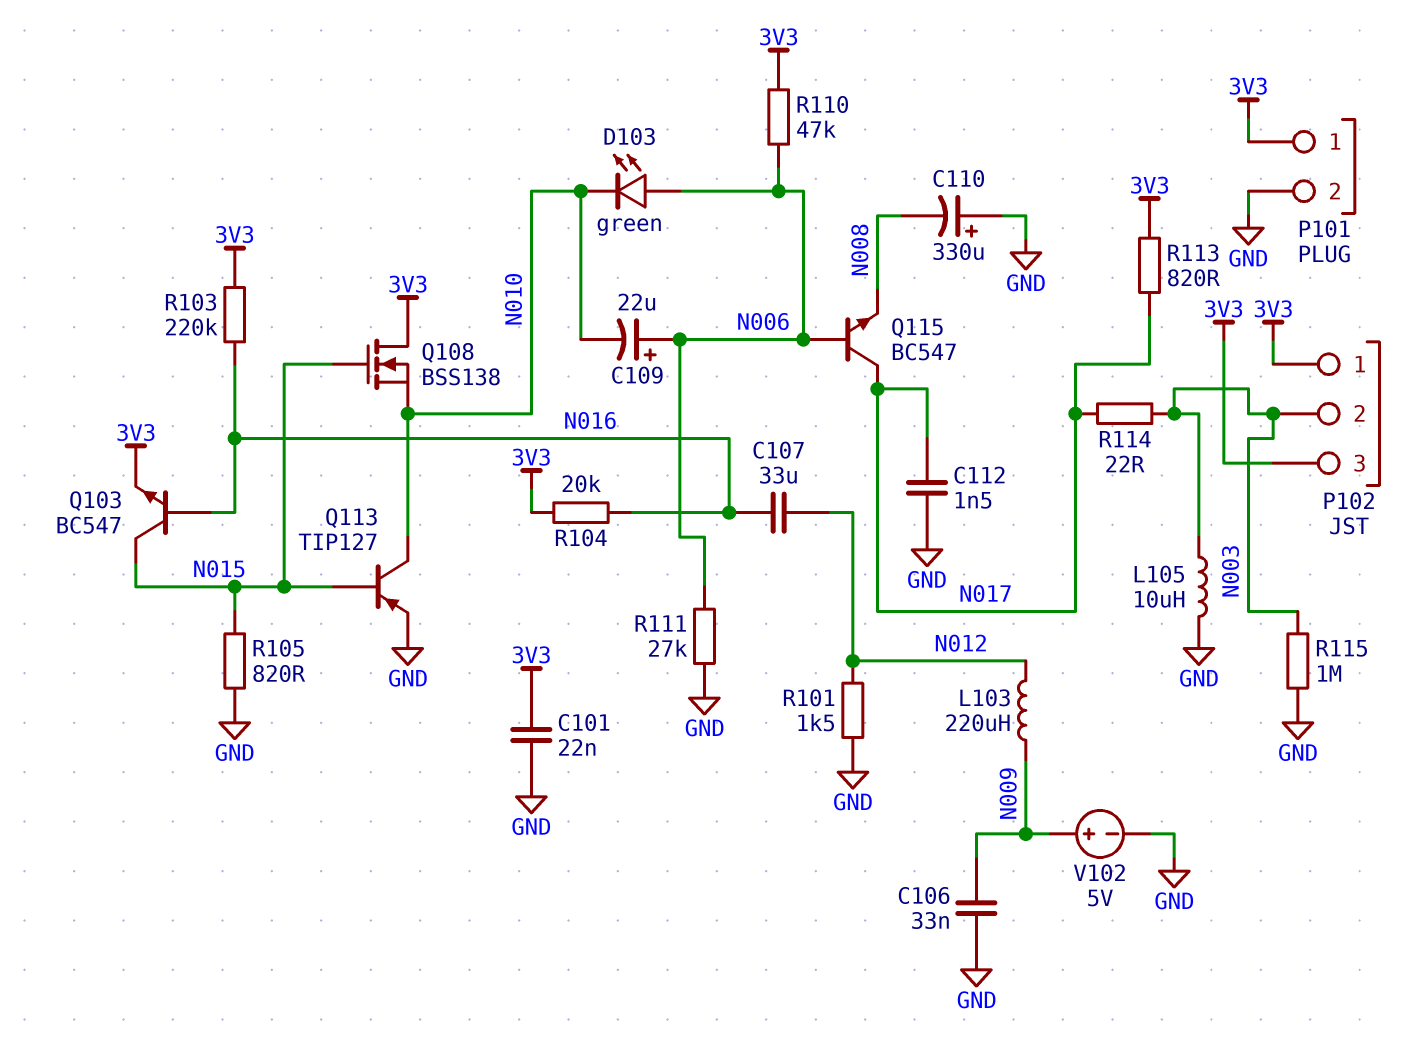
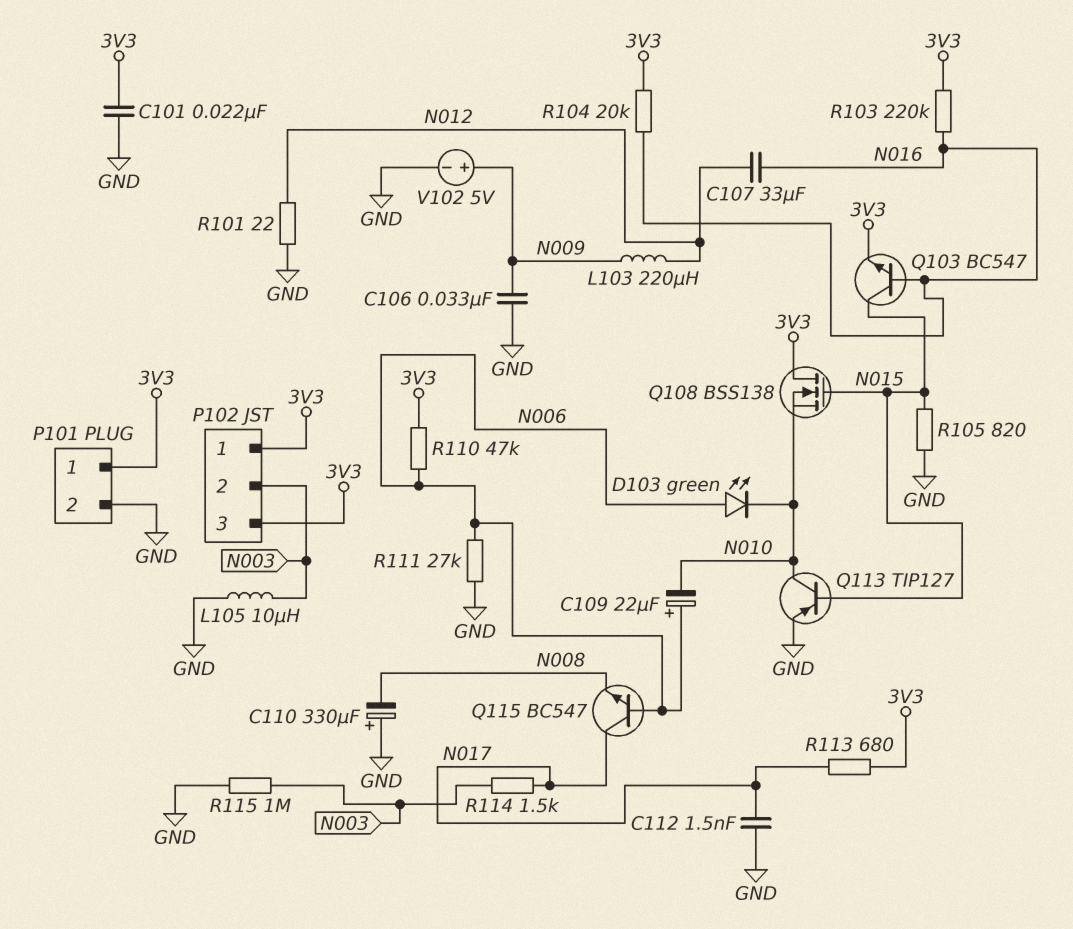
R101: 1.5k (GND, N012) -> 22 (GND, N012)
R113: 820 (3V3, N017) -> 680 (3V3, N017)
R114: 22 (N003, N017) -> 1.5k (N003, N017)

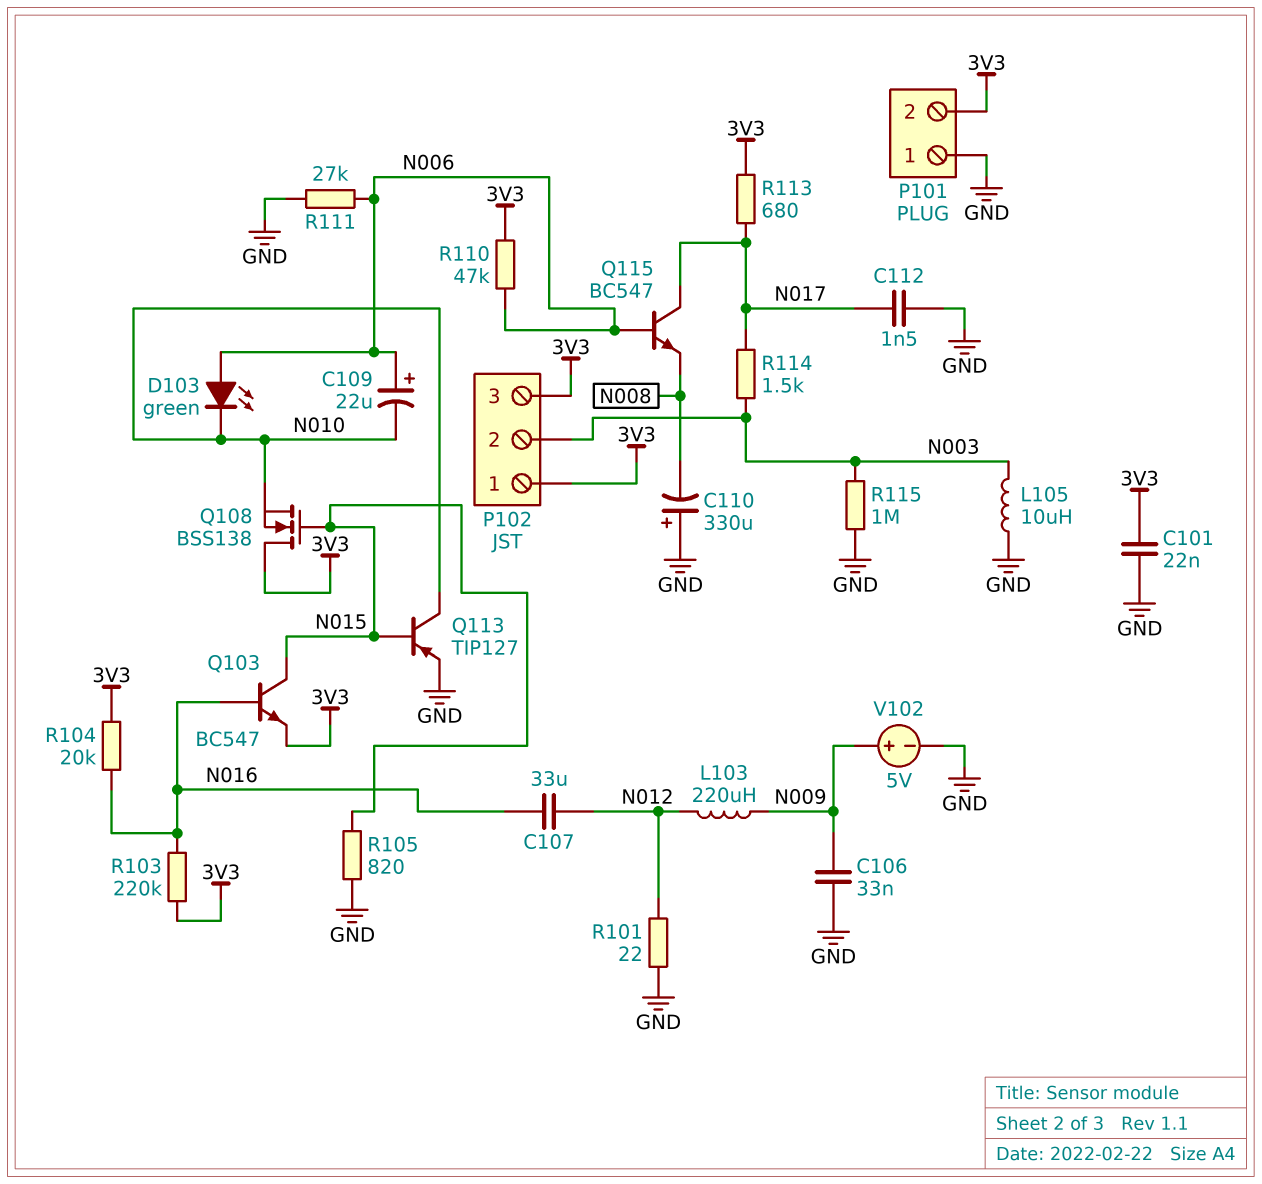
P101 pin 1: 3V3 -> GND
P101 pin 2: GND -> 3V3

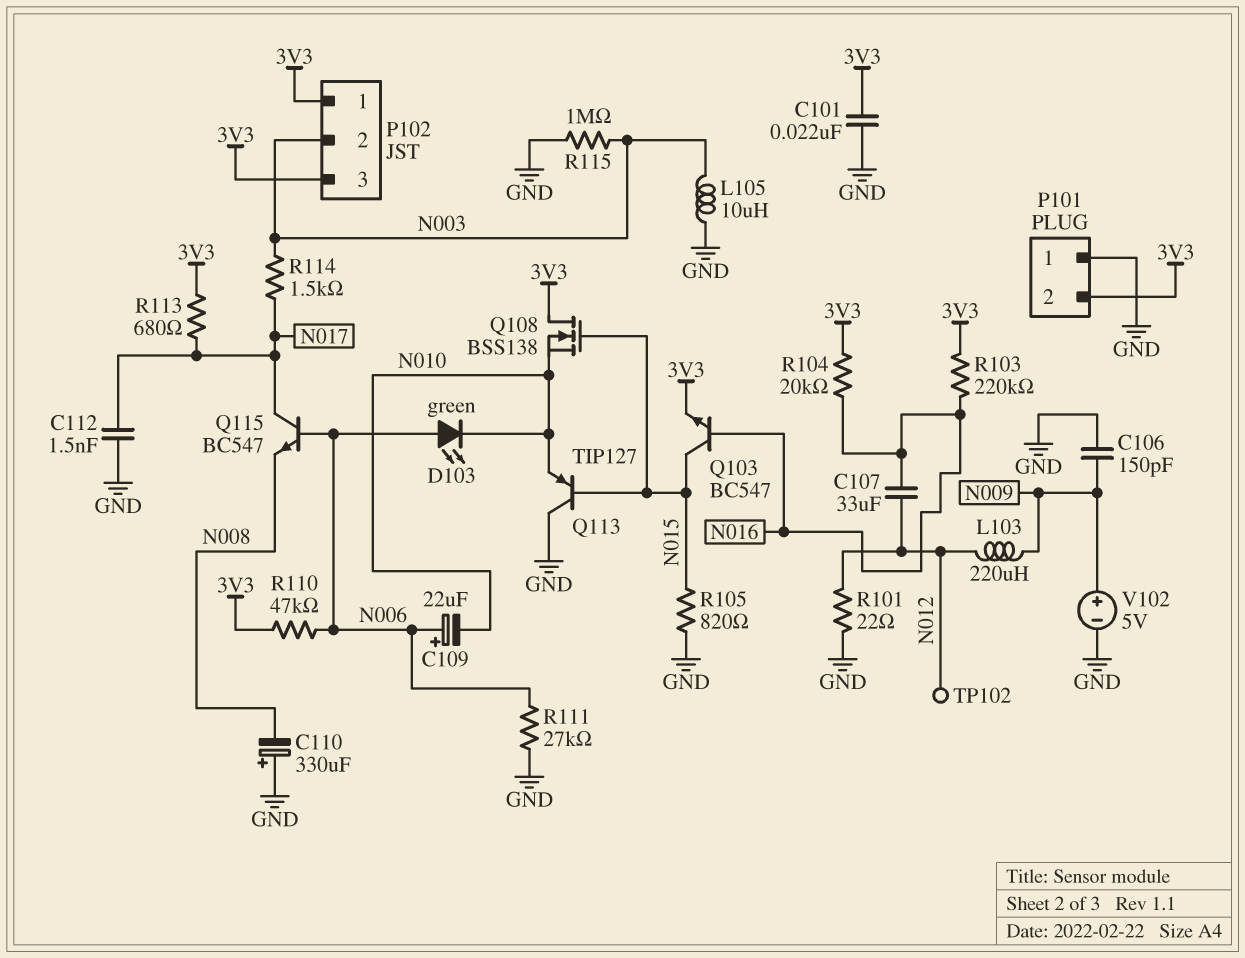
C106: 33nF (GND, N009) -> 150pF (GND, N009)
Q113: PNP TIP127 (B N015, C N010, E GND) -> PNP TIP127 (B N015, C GND, E N010)
TP102: none -> test point (N012)

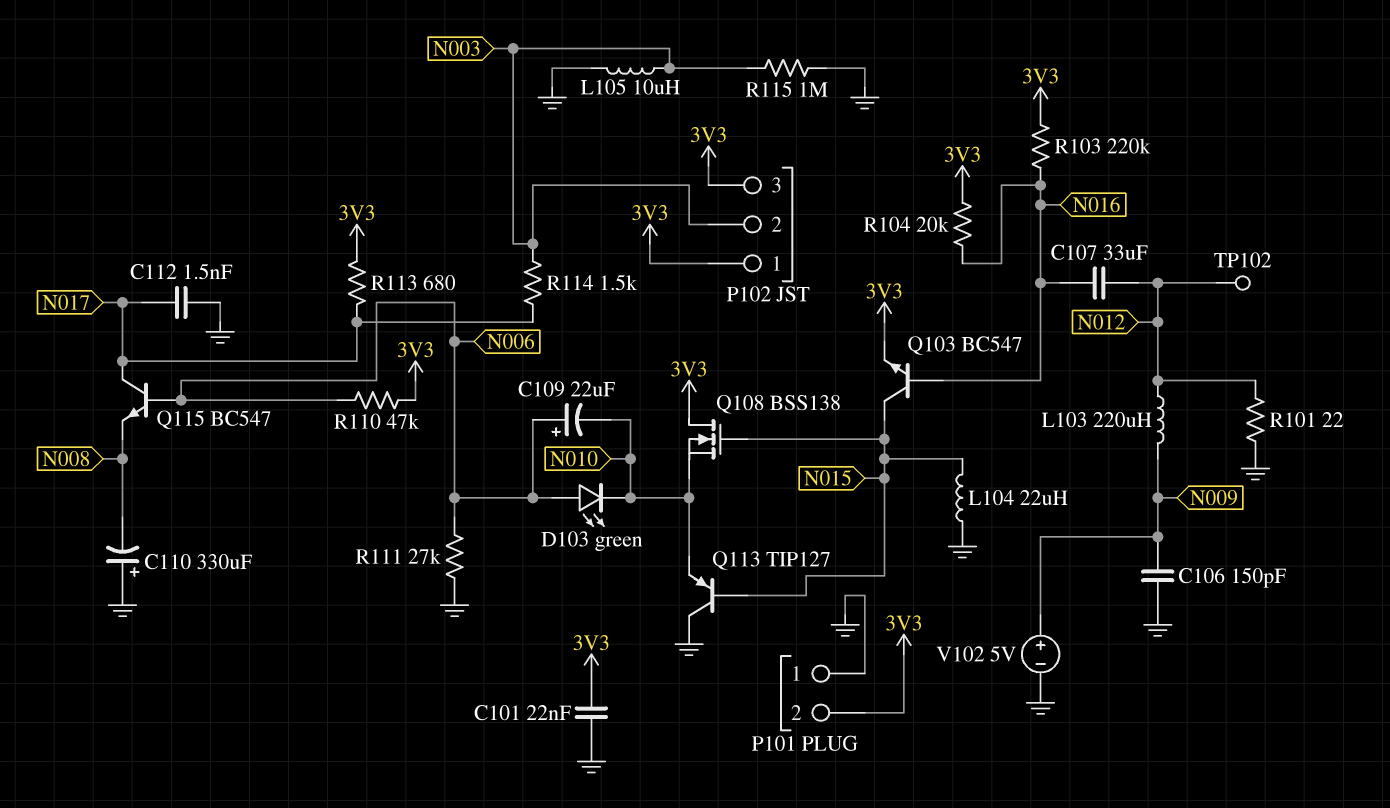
L104: none -> 22uH (GND, N015)
R105: 820 (GND, N015) -> none

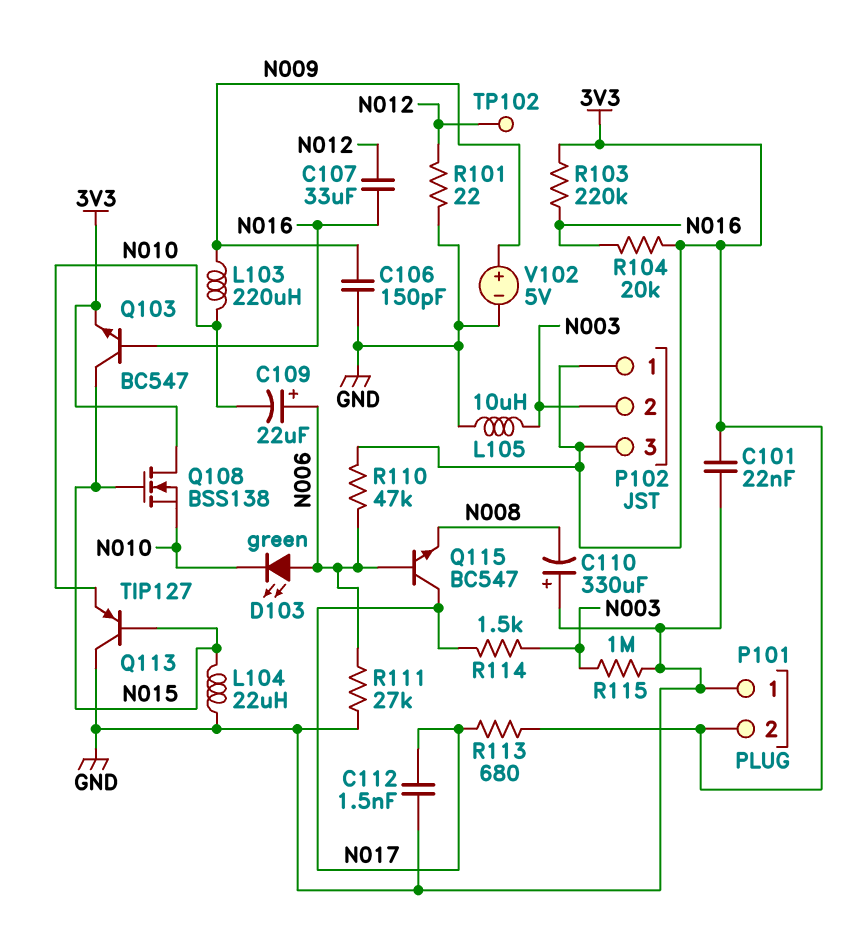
L103: 220uH (N009, N012) -> 220uH (N009, N010)

